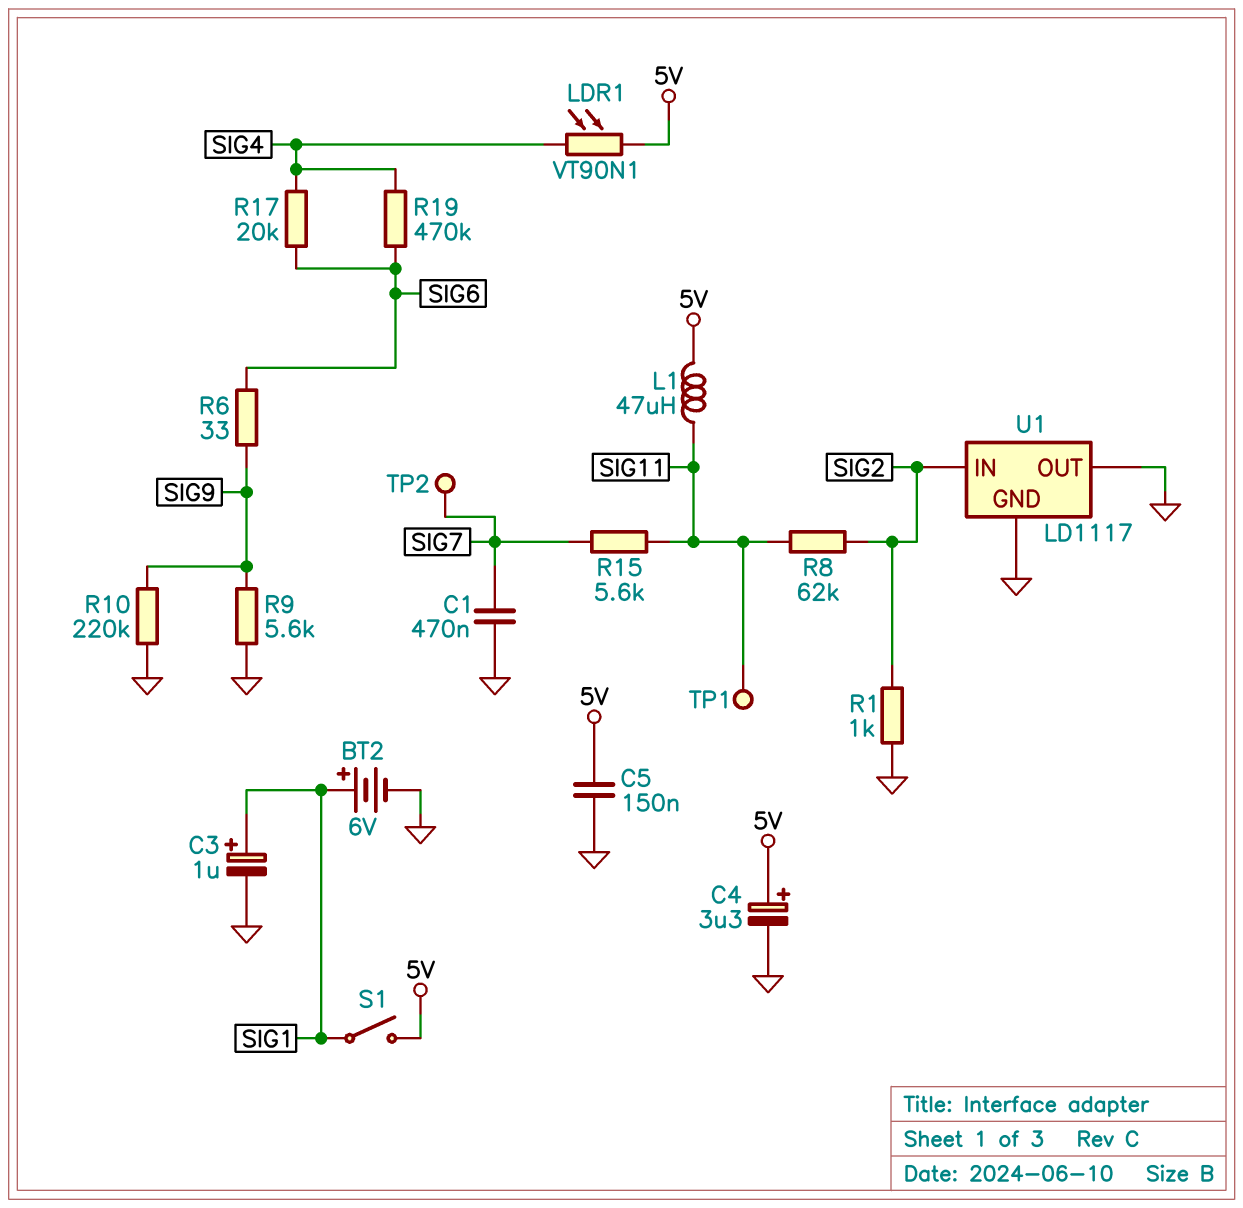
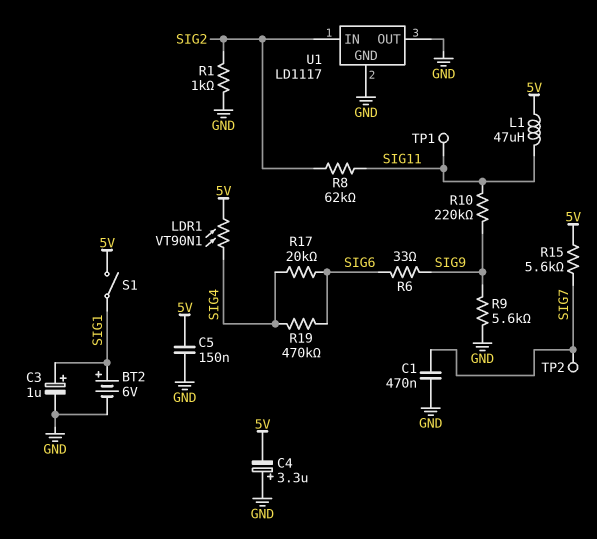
C4: 3.3uF (plus 5V, minus GND) -> 3.3uF (plus GND, minus 5V)
R10: 220k (GND, SIG9) -> 220k (SIG9, SIG11)
R15: 5.6k (SIG7, SIG11) -> 5.6k (5V, SIG7)

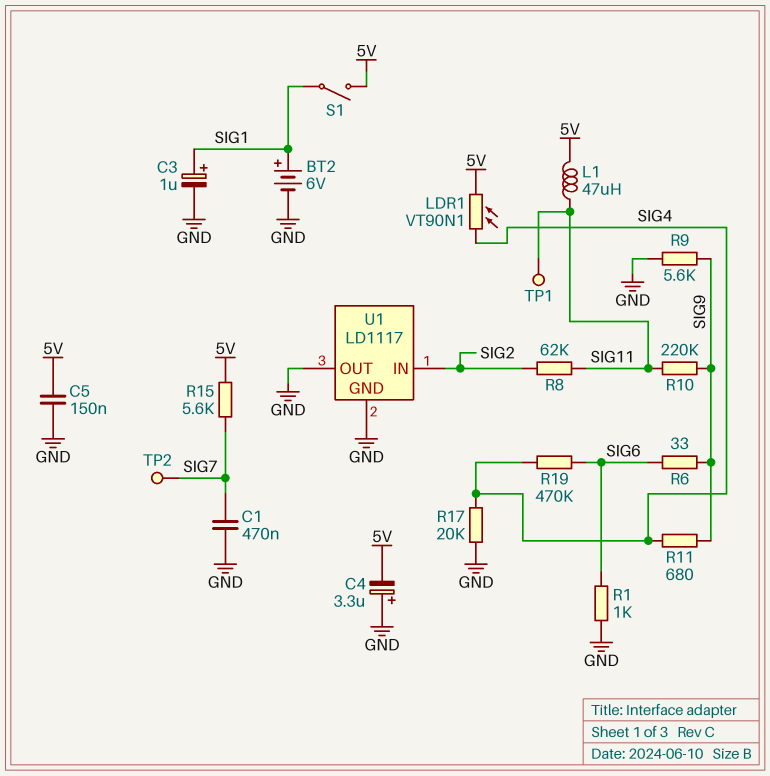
R1: 1k (GND, SIG2) -> 1k (GND, SIG6)
R11: none -> 680 (SIG4, SIG9)
R17: 20k (SIG4, SIG6) -> 20k (GND, SIG4)

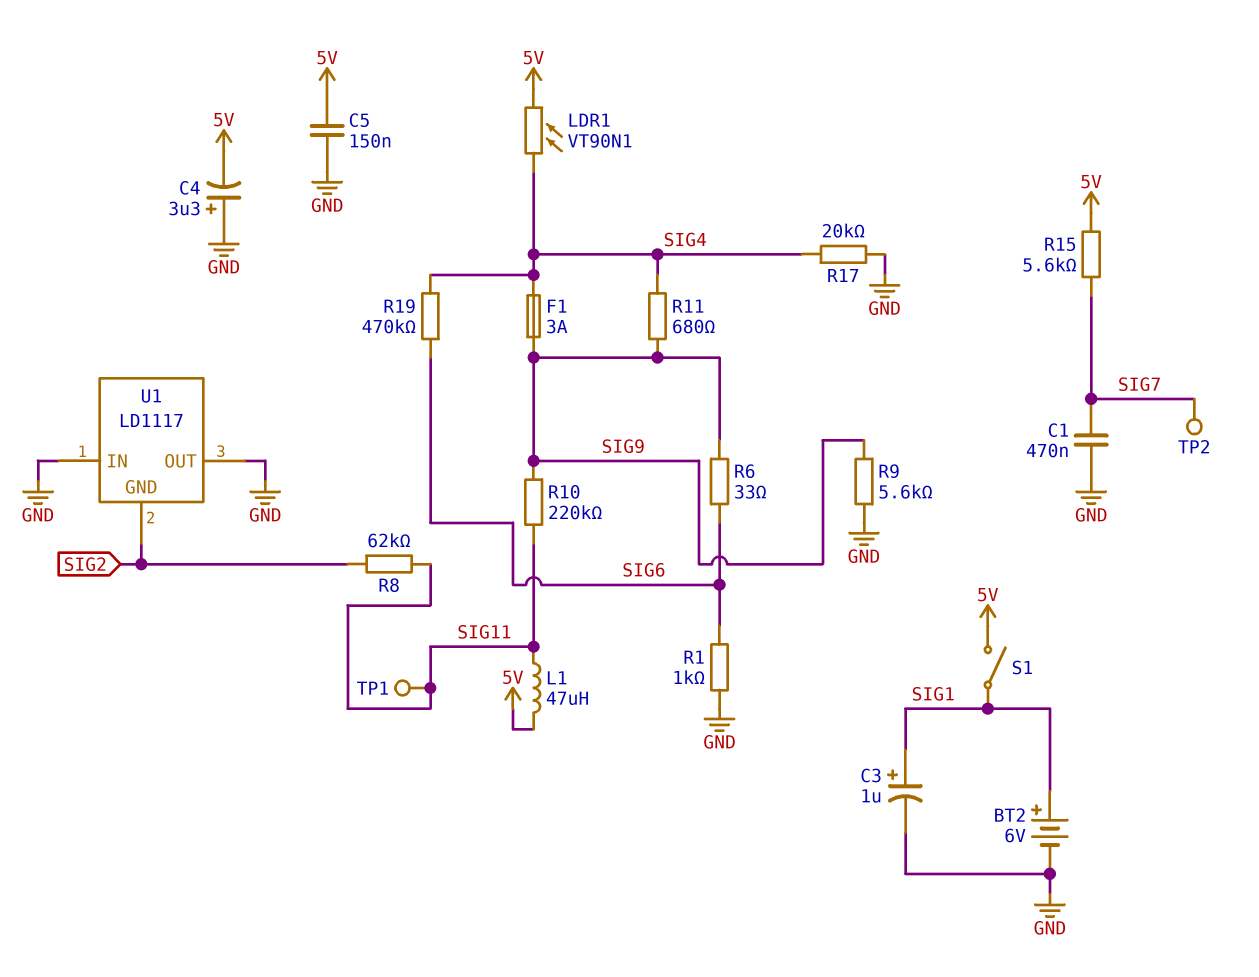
F1: none -> 3A (SIG4, SIG9)
U1 pin GND: GND -> SIG2
U1 pin IN: SIG2 -> GND

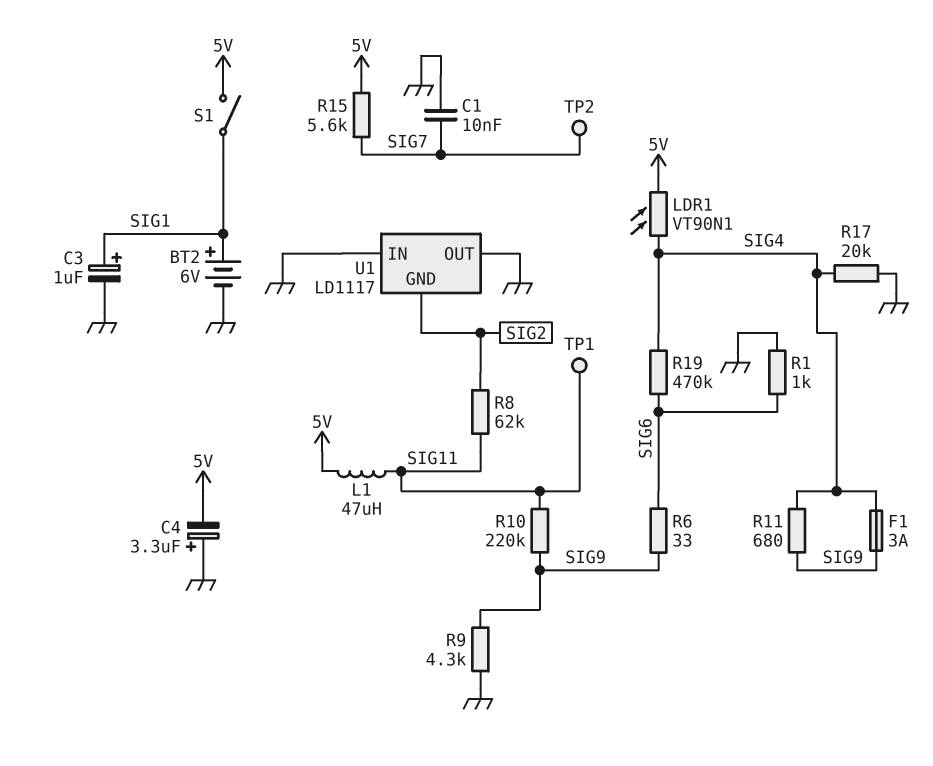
C1: 470nF (GND, SIG7) -> 10nF (GND, SIG7)
C5: 150nF (5V, GND) -> none
R9: 5.6k (GND, SIG9) -> 4.3k (GND, SIG9)

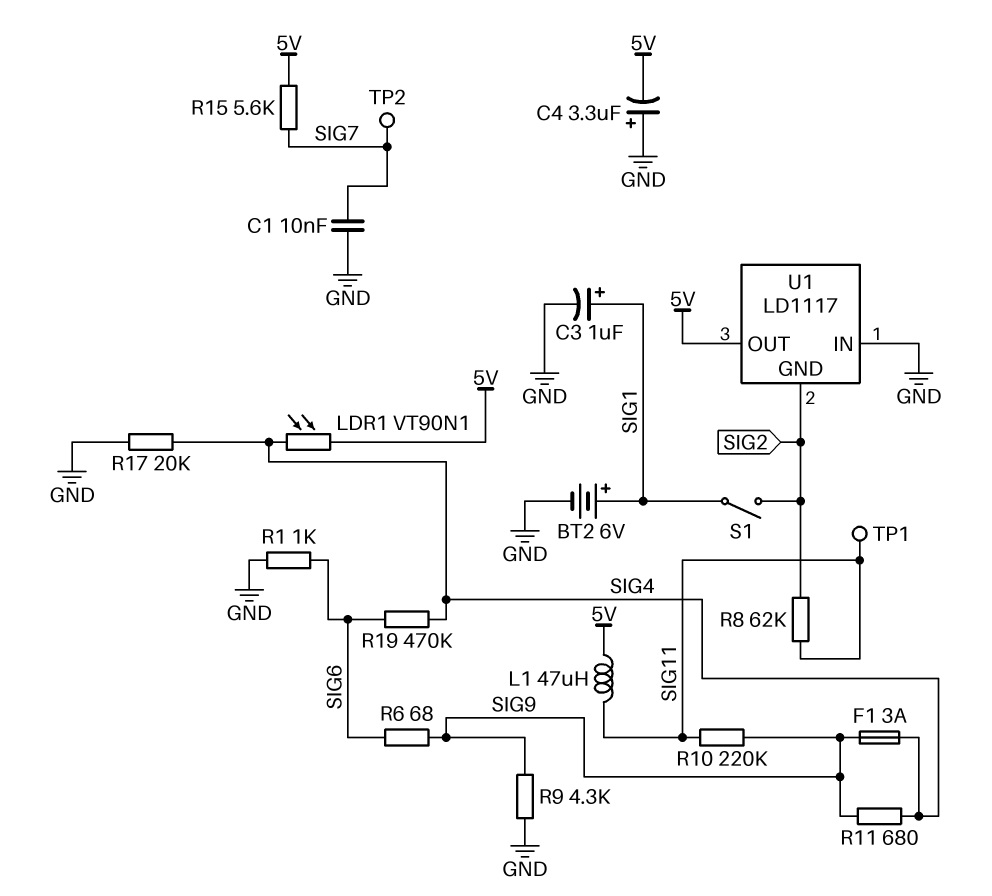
R6: 33 (SIG6, SIG9) -> 68 (SIG6, SIG9)
S1: switch (5V, SIG1) -> switch (SIG1, SIG2)
U1 pin OUT: GND -> 5V

